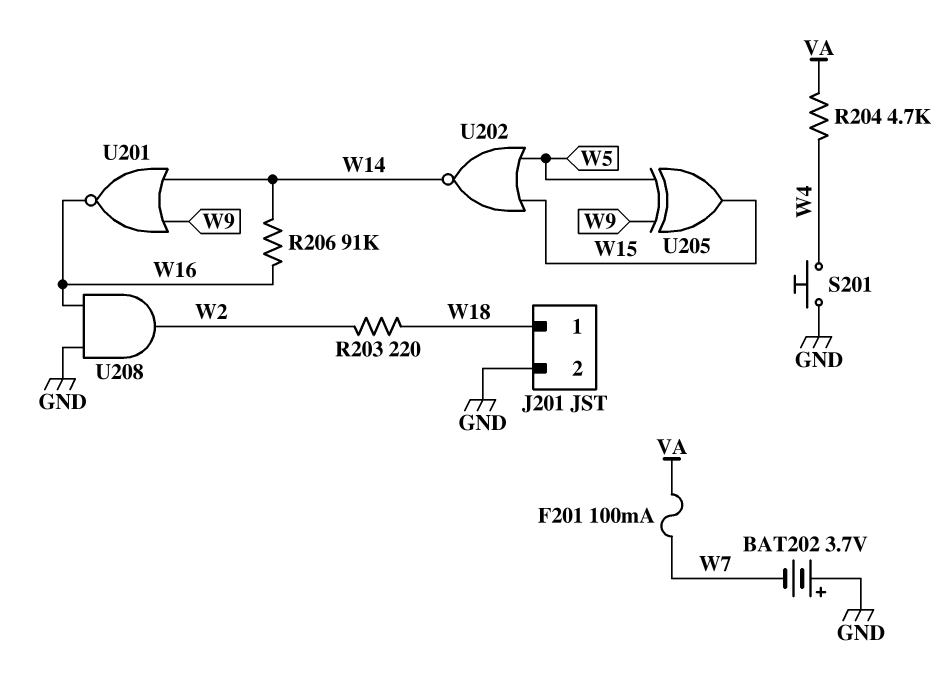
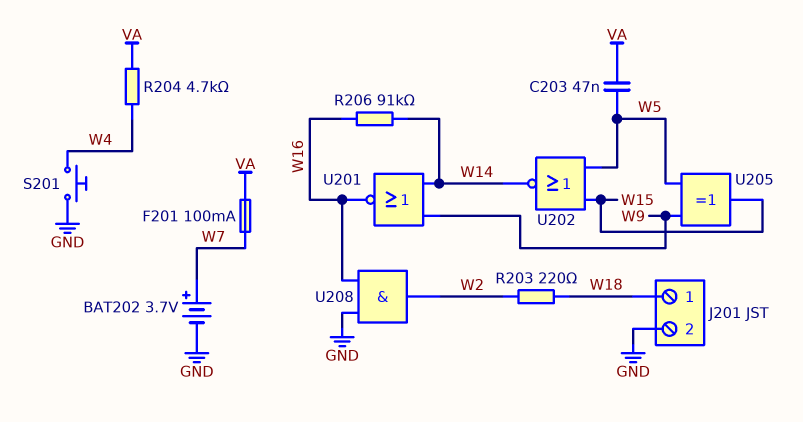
BAT202: 3.7V (plus GND, minus W7) -> 3.7V (plus W7, minus GND)
C203: none -> 47nF (VA, W5)

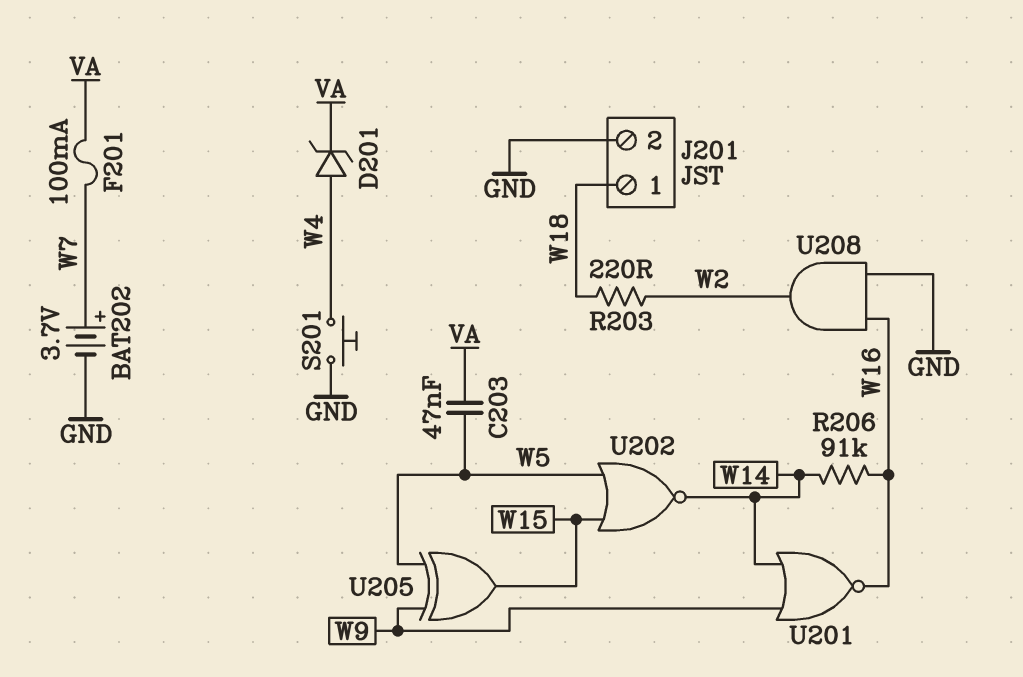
D201: none -> zener (A W4, K VA)
R204: 4.7k (VA, W4) -> none

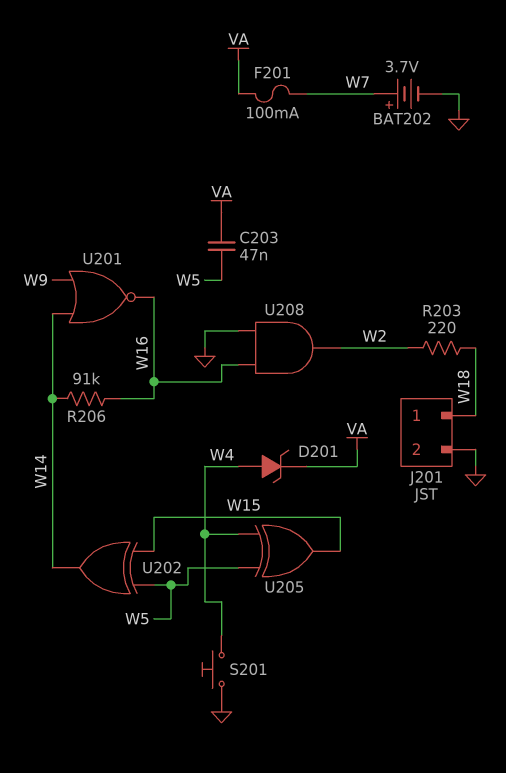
U202: NOR (in W5, in W15, out W14) -> XOR (in W5, in W15, out W14)
U205: XOR (in W5, in W9, out W15) -> XOR (in W4, in W5, out W15)

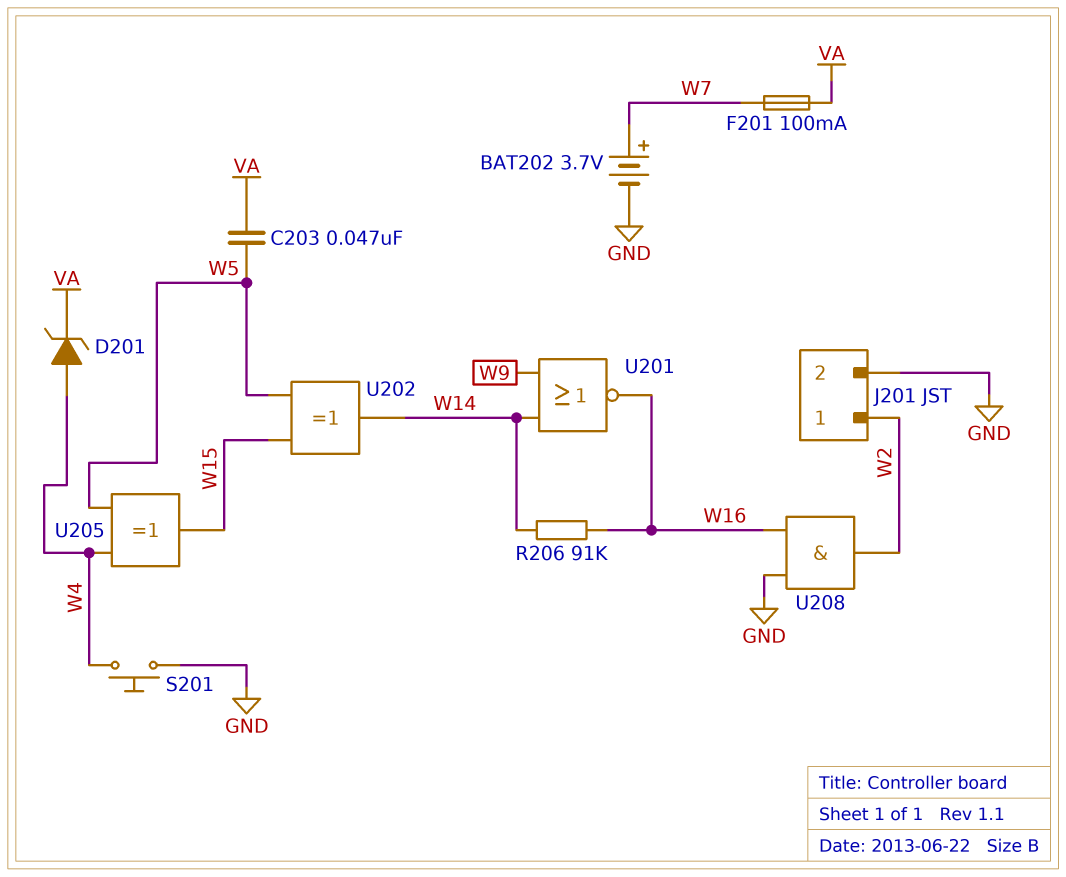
J201 pin 1: W18 -> W2
R203: 220 (W2, W18) -> none

